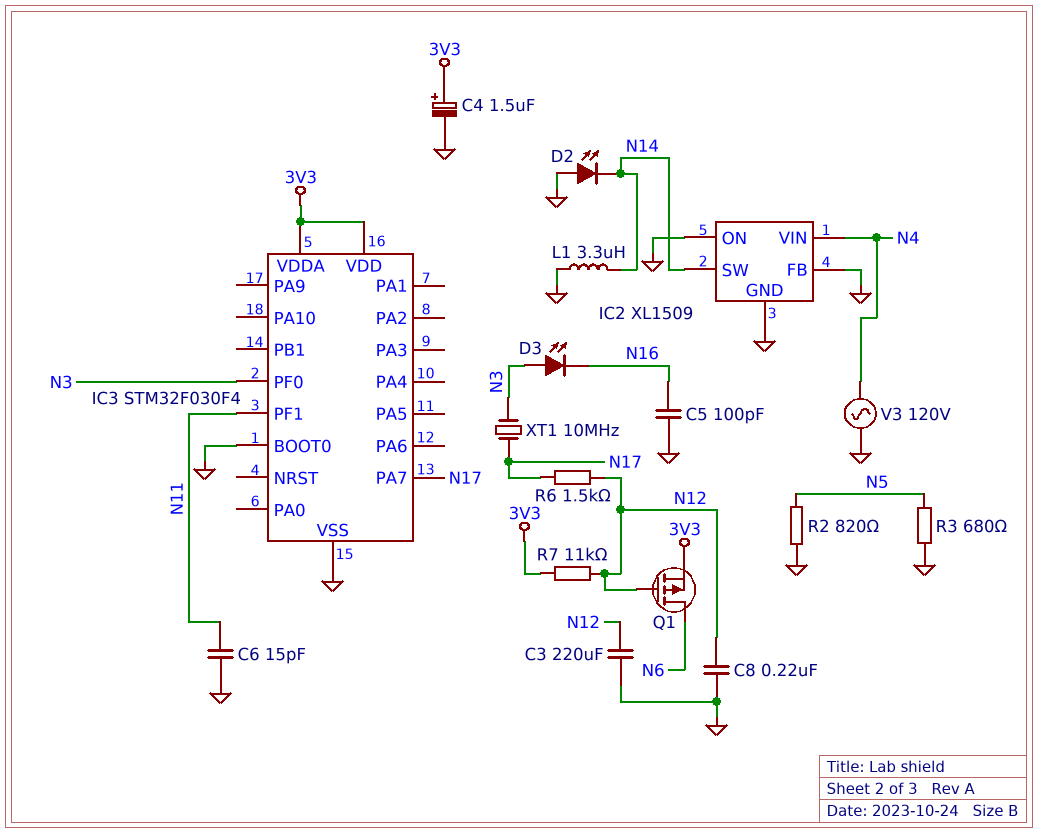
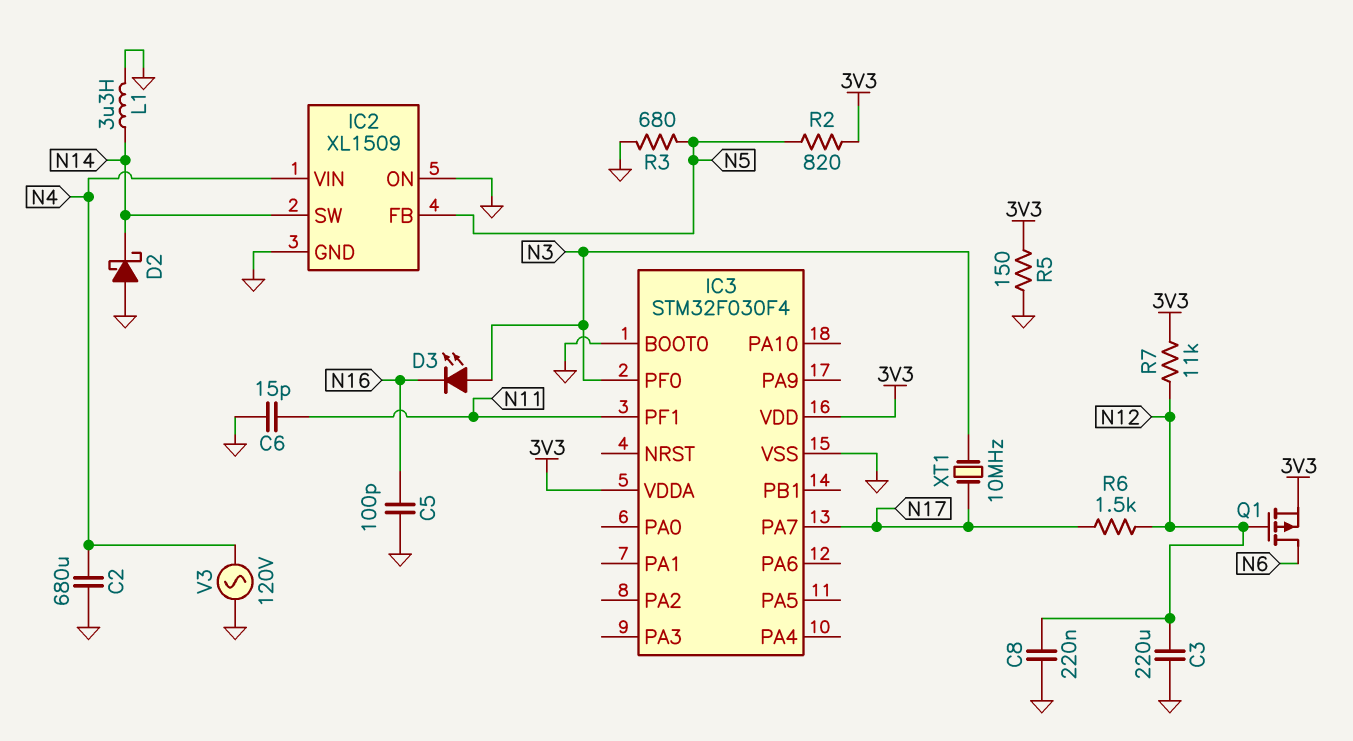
C2: none -> 680uF (GND, N4)
C4: 1.5uF (plus 3V3, minus GND) -> none
D2: LED (A GND, K N14) -> schottky (A GND, K N14)
IC2 pin FB: GND -> N5
R2: 820 (GND, N5) -> 820 (3V3, N5)
R5: none -> 150 (3V3, GND)

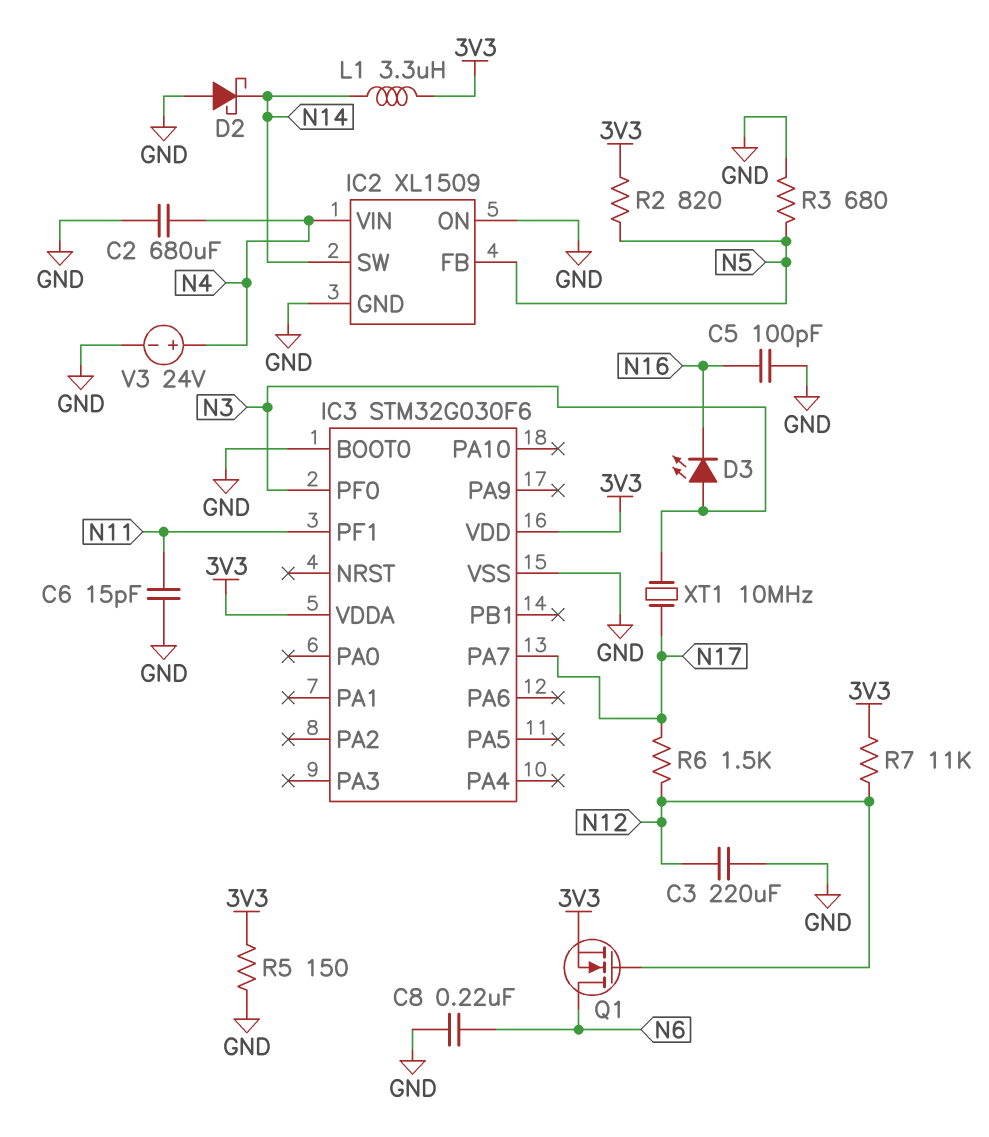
C8: 220nF (GND, N12) -> 220nF (GND, N6)
IC3: STM32F030F4 -> STM32G030F6
L1: 3.3uH (GND, N14) -> 3.3uH (3V3, N14)
Q1: PMOS (G N12, D N6, S 3V3) -> NMOS (G N12, D N6, S 3V3)
V3: AC 120V (GND, N4) -> 24V (plus N4, minus GND)

